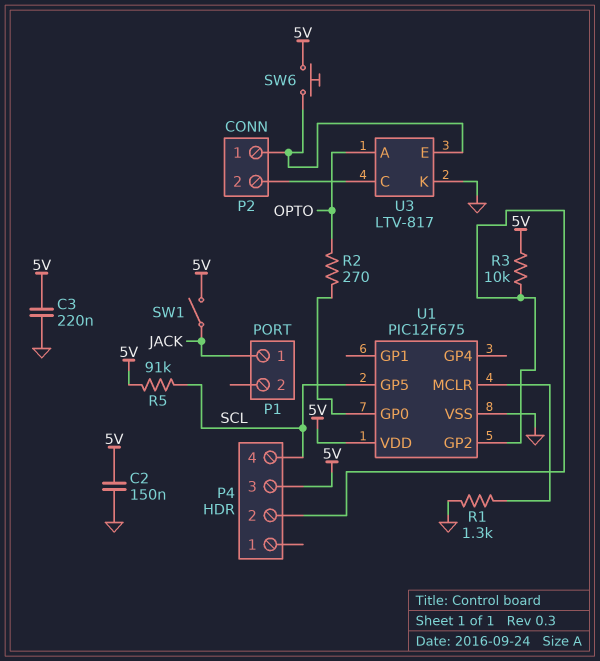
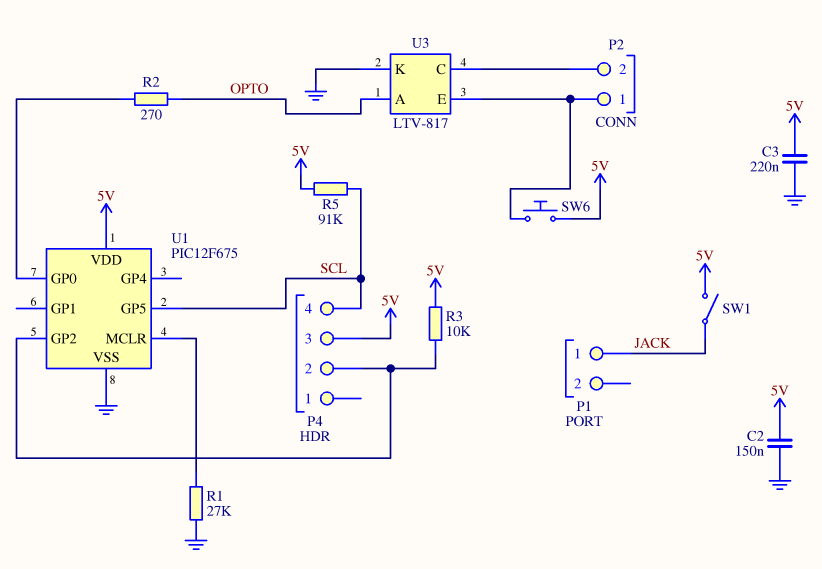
R1: 1.3k (GND, U1/MCLR) -> 27k (GND, U1/MCLR)

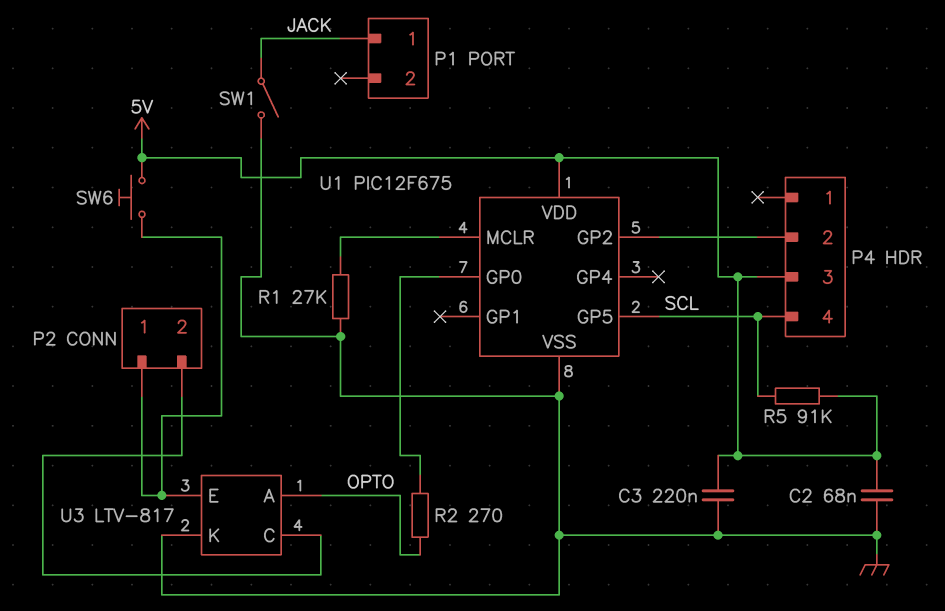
C2: 150nF (5V, GND) -> 68nF (5V, GND)
R3: 10k (5V, P4/2) -> none
SW1: switch (5V, JACK) -> switch (GND, JACK)

